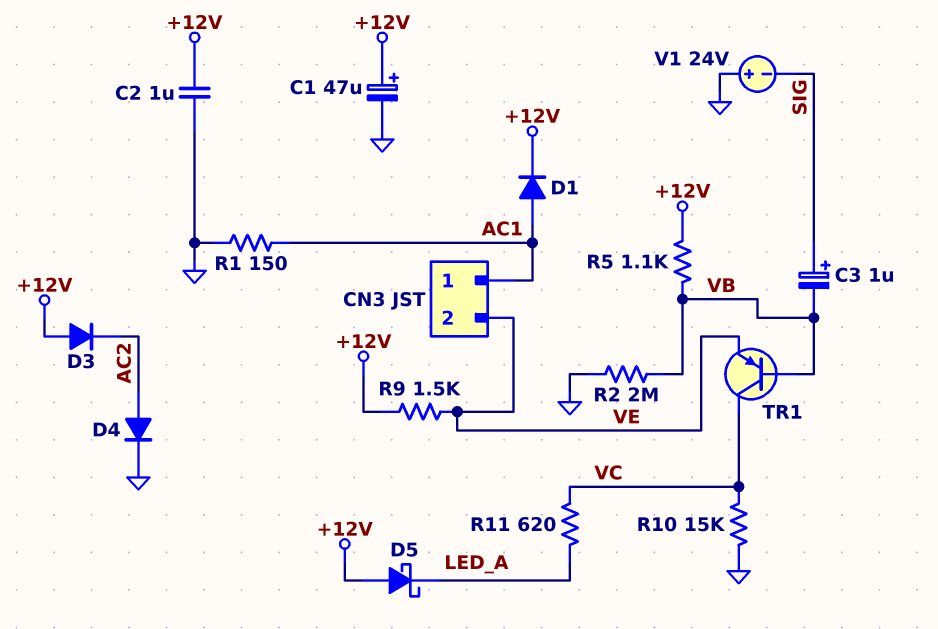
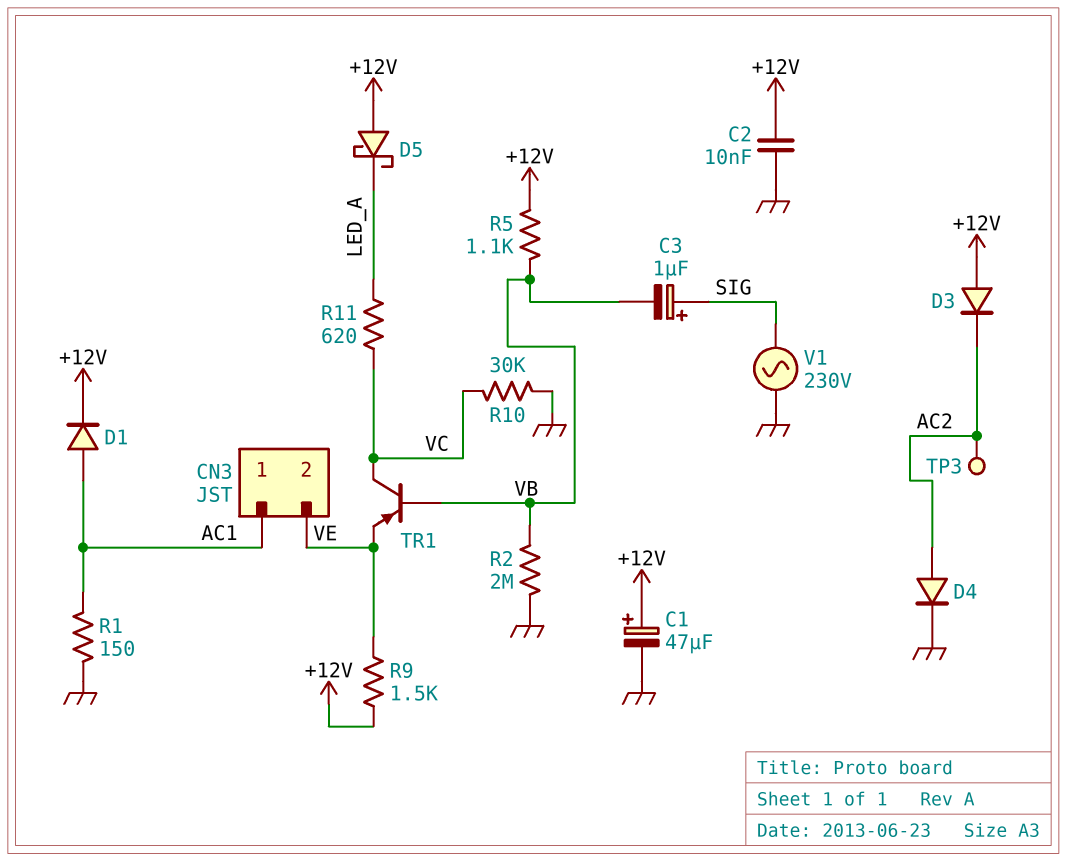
C2: 1uF (+12V, GND) -> 10nF (+12V, GND)
R10: 15k (GND, VC) -> 30k (GND, VC)
TP3: none -> test point (AC2)
V1: 24V (plus GND, minus SIG) -> AC 230V (GND, SIG)

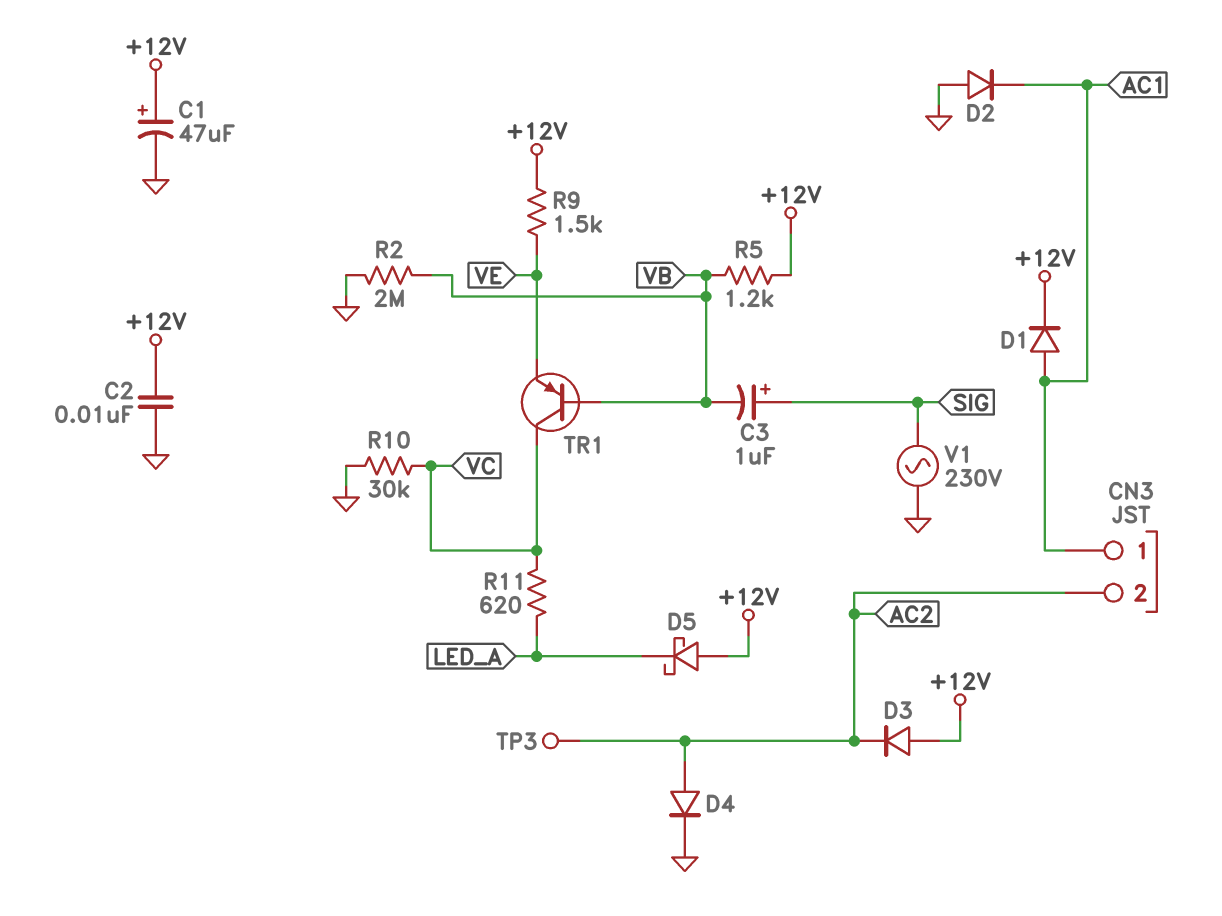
CN3 pin 2: VE -> AC2
D2: none -> diode (A GND, K AC1)
R1: 150 (AC1, GND) -> none
R5: 1.1k (+12V, VB) -> 1.2k (+12V, VB)

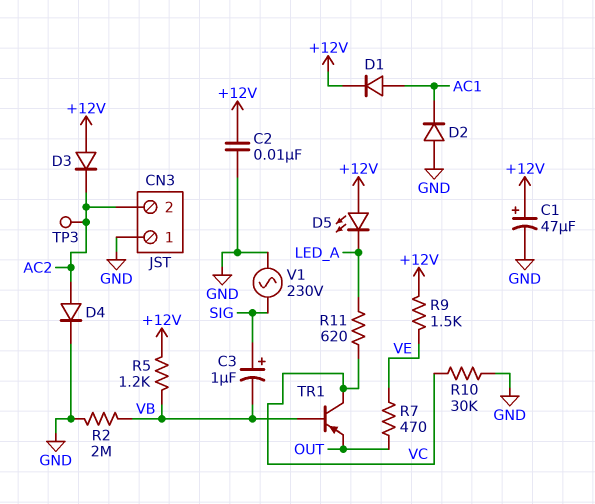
CN3 pin 1: AC1 -> GND
D5: schottky (A +12V, K LED_A) -> LED (A +12V, K LED_A)
R7: none -> 470 (OUT, VE)
TR1: PNP (B VB, C VC, E VE) -> PNP (B VB, C VC, E OUT)

